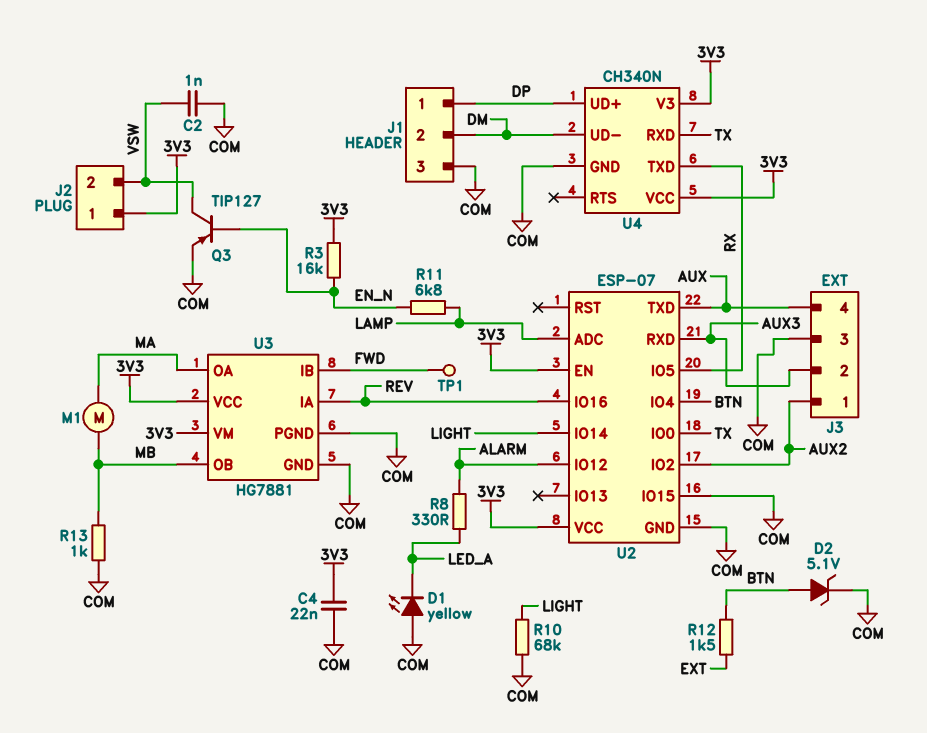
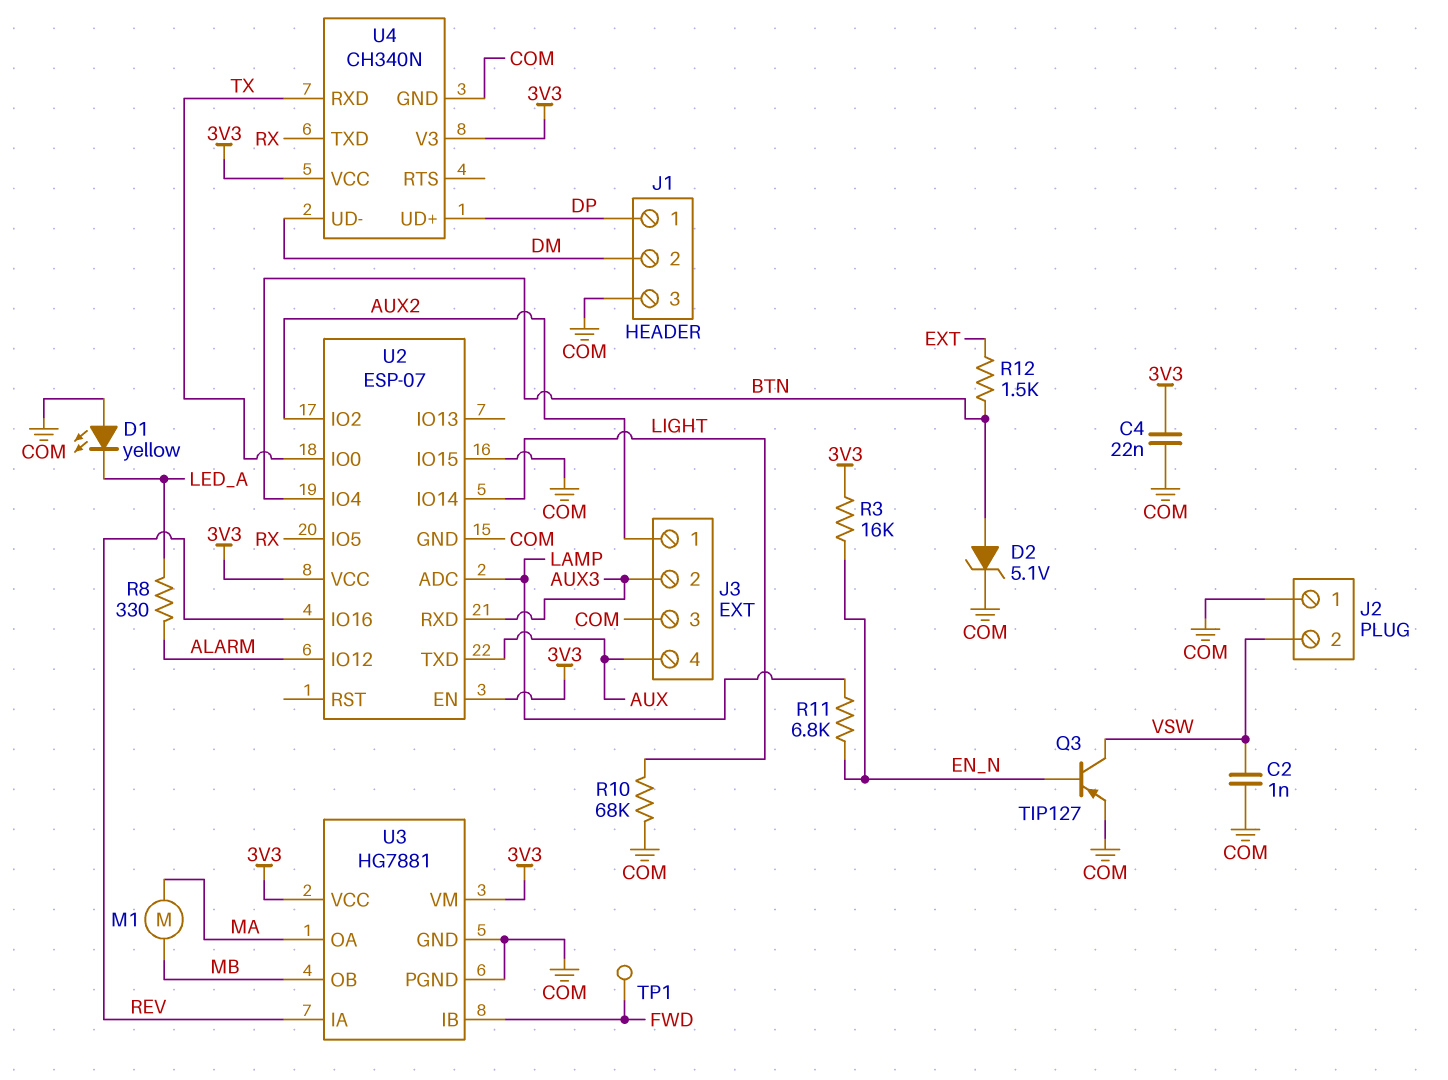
J2 pin 1: 3V3 -> COM
R13: 1k (COM, MB) -> none

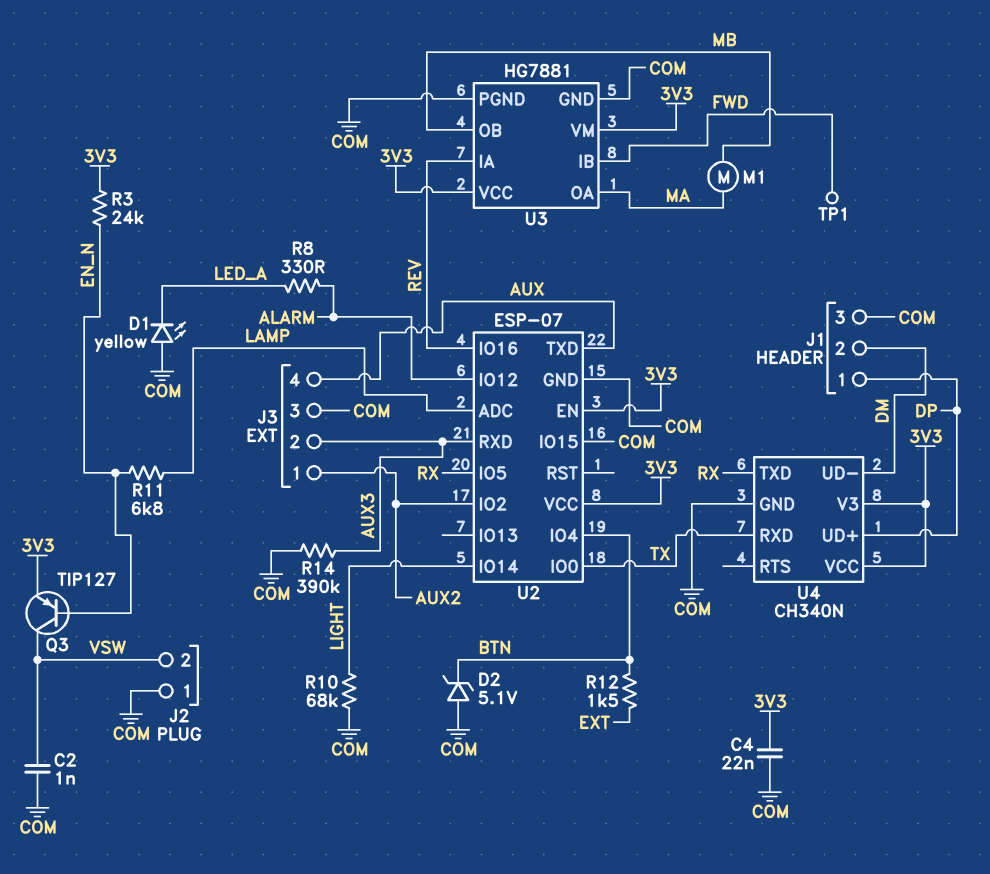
D2: zener 5.1V (A BTN, K COM) -> zener 5.1V (A COM, K BTN)
Q3: PNP TIP127 (B EN_N, C VSW, E COM) -> PNP TIP127 (B EN_N, C VSW, E 3V3)
R3: 16k (3V3, EN_N) -> 24k (3V3, EN_N)
R14: none -> 390k (AUX3, COM)

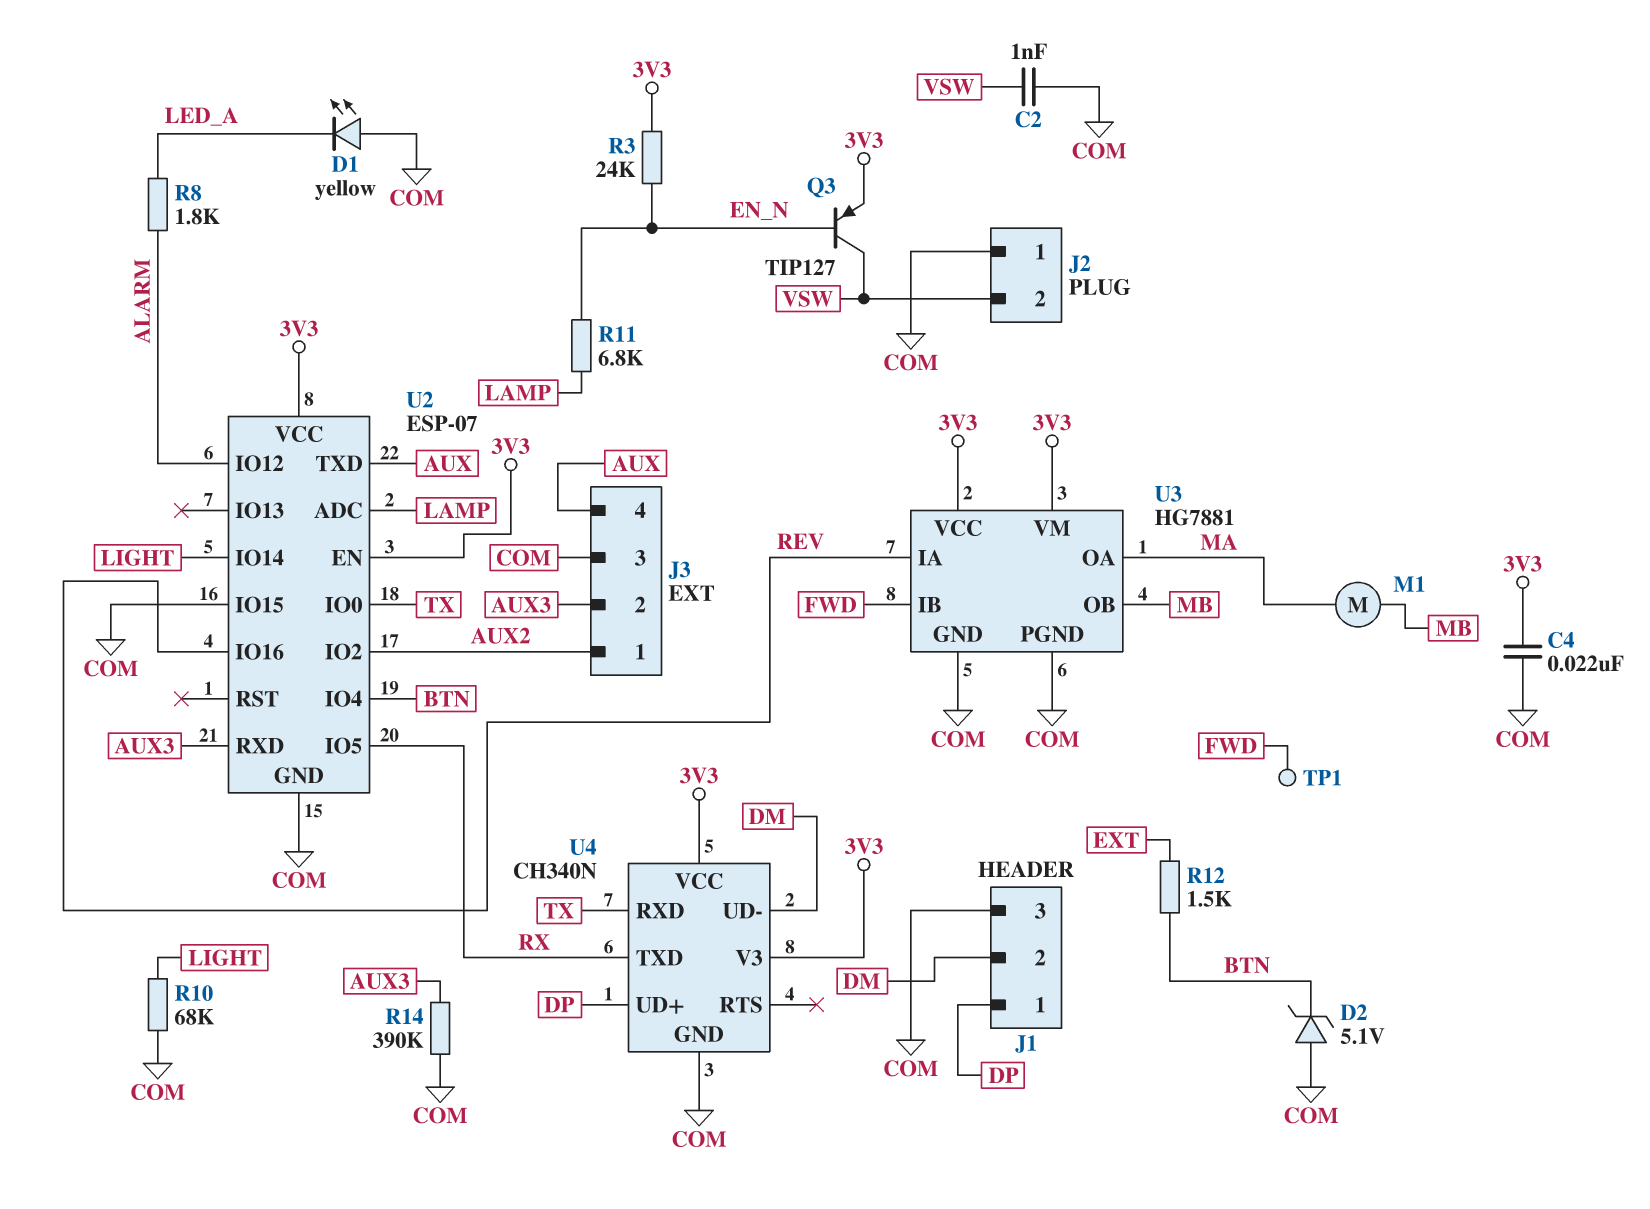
R8: 330 (ALARM, LED_A) -> 1.8k (ALARM, LED_A)

